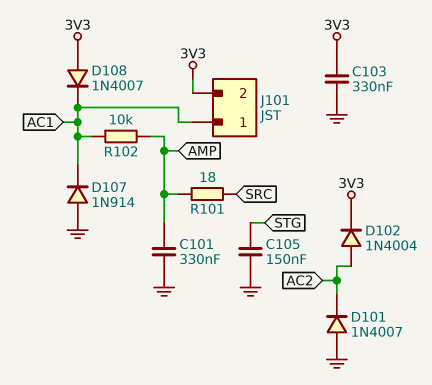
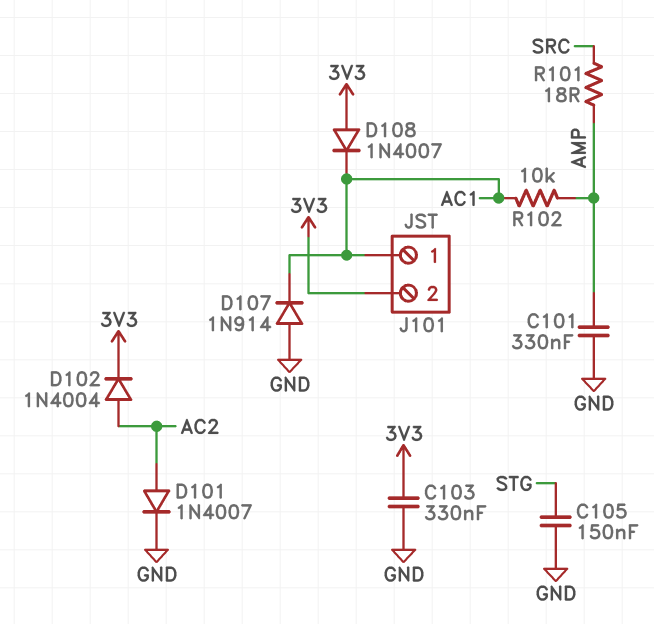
D101: diode 1N4007 (A GND, K AC2) -> diode 1N4007 (A AC2, K GND)

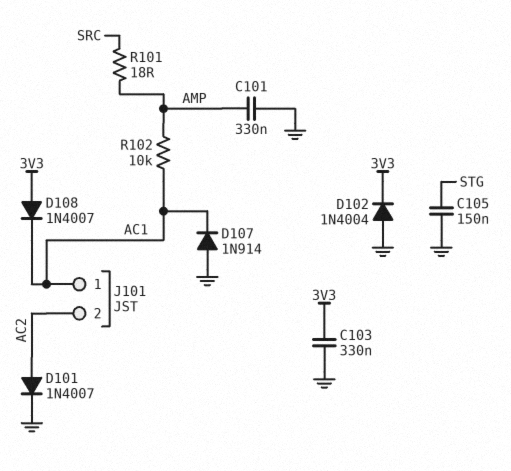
D102: diode 1N4004 (A AC2, K 3V3) -> diode 1N4004 (A GND, K 3V3)
J101 pin 2: 3V3 -> AC2

